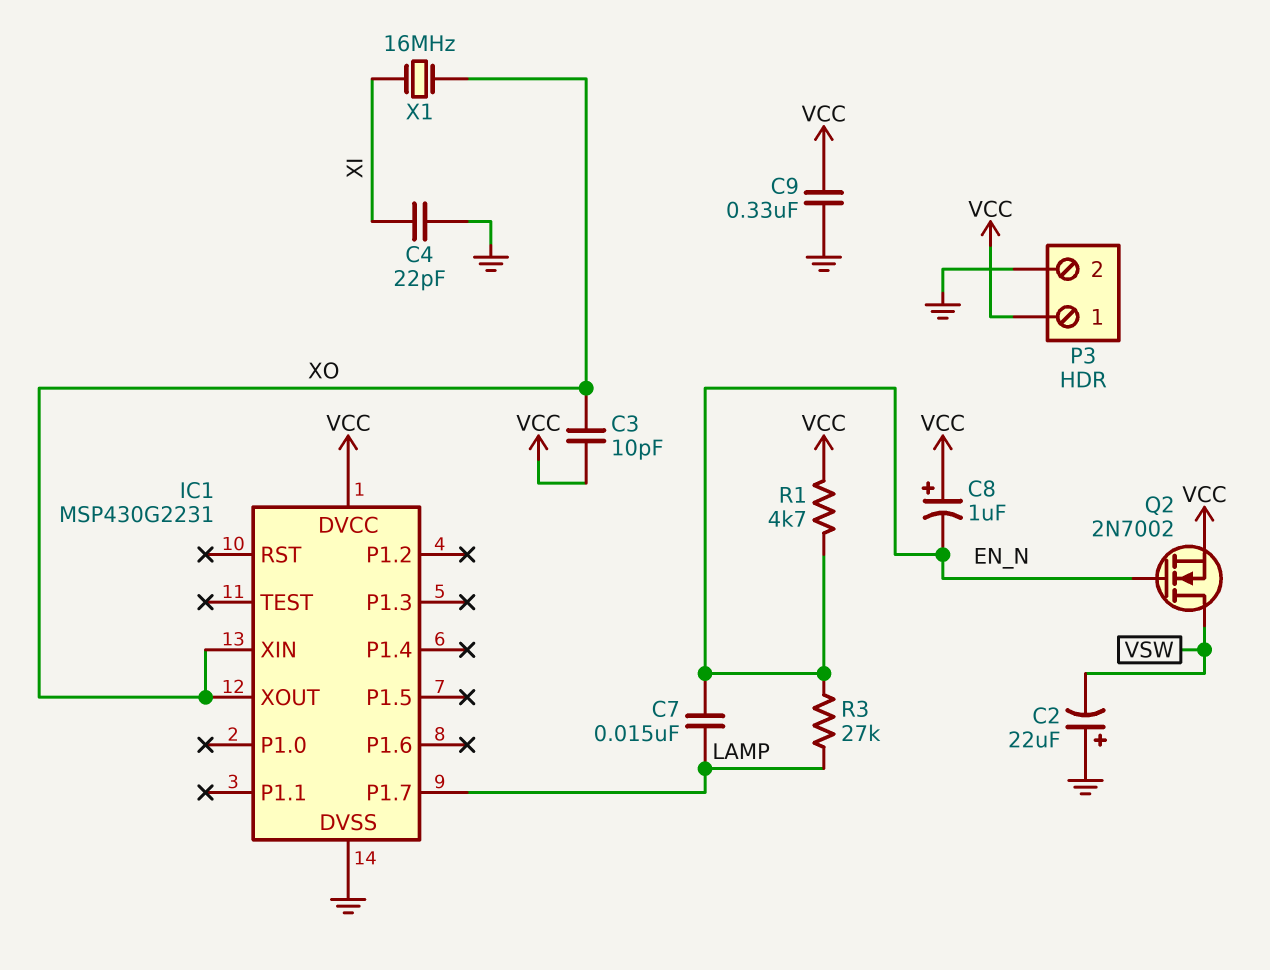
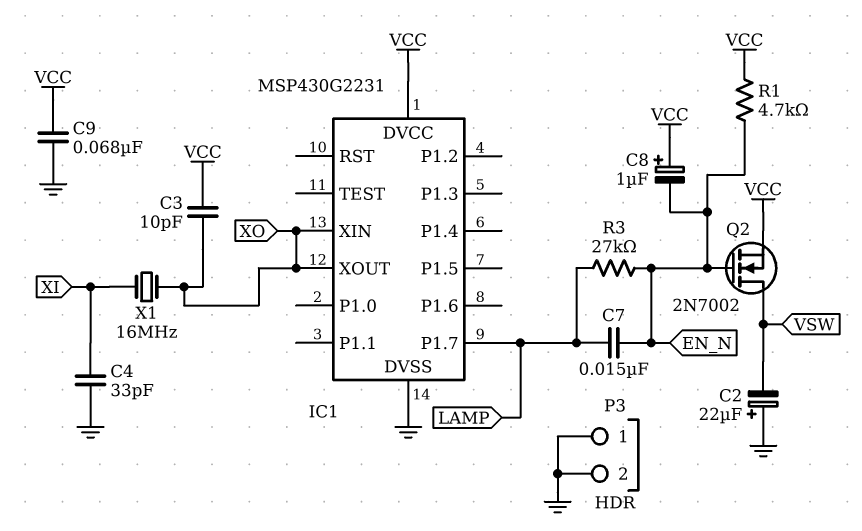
C4: 22pF (GND, XI) -> 33pF (GND, XI)
C9: 330nF (GND, VCC) -> 68nF (GND, VCC)
P3 pin 1: VCC -> GND

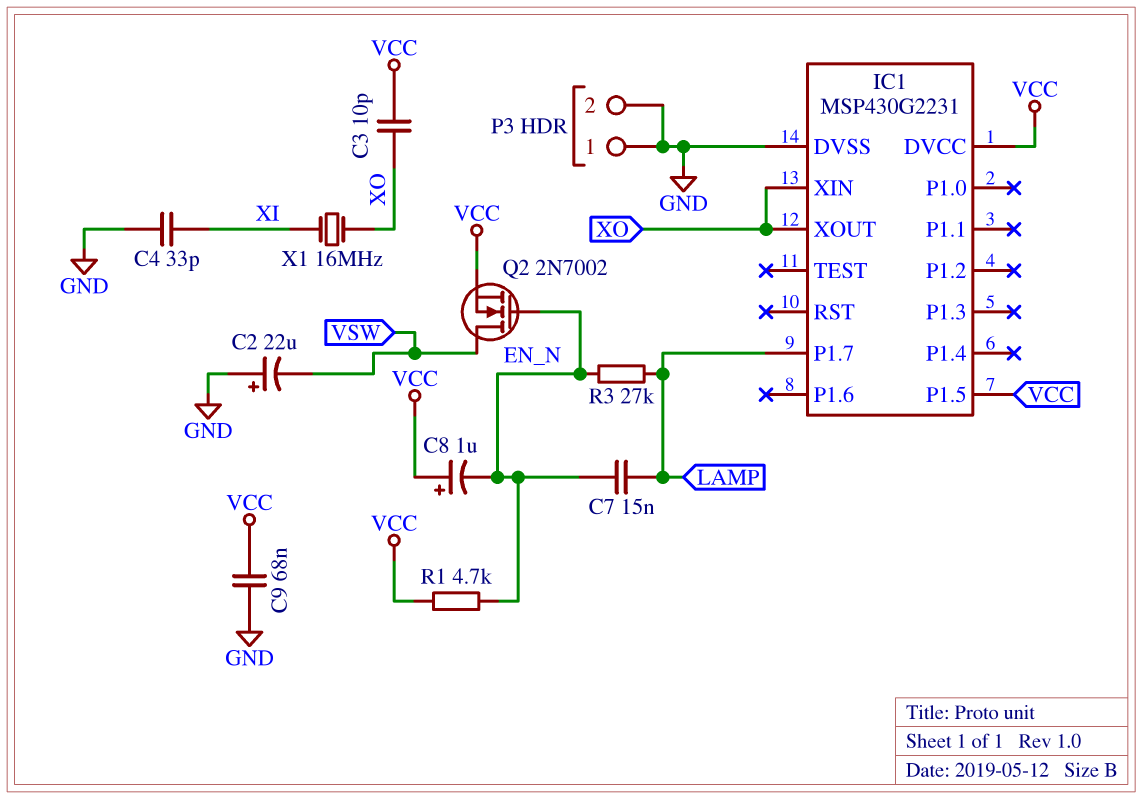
IC1 pin P1.5: none -> VCC

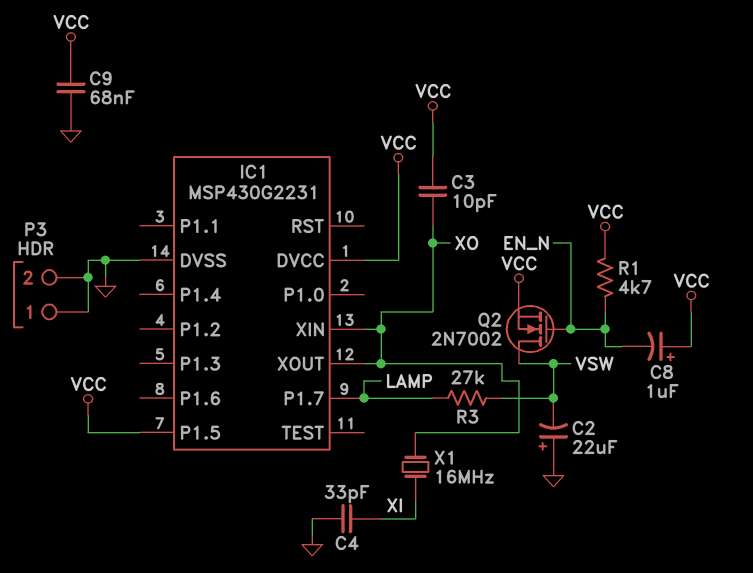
C7: 15nF (EN_N, LAMP) -> none
R3: 27k (EN_N, LAMP) -> 27k (LAMP, VSW)

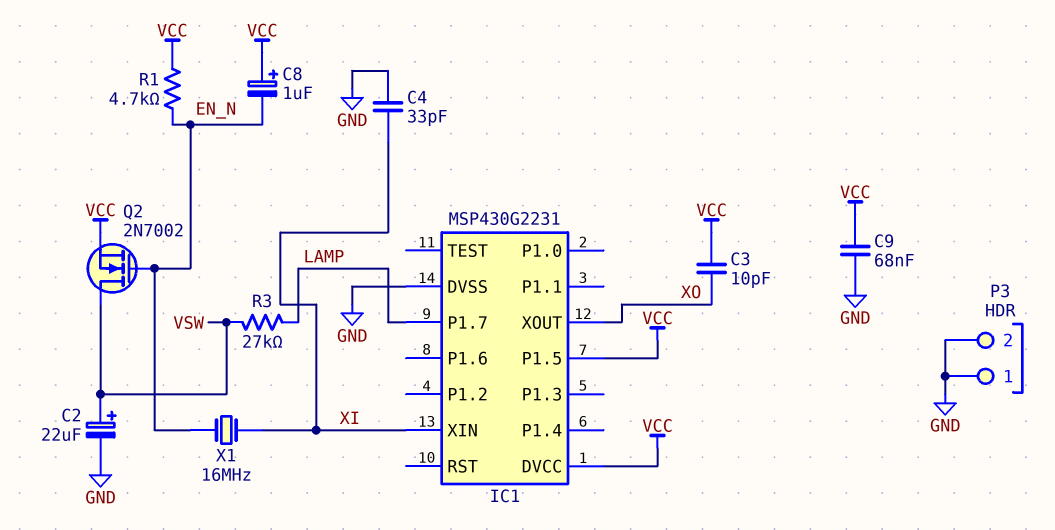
C2: 22uF (plus GND, minus VSW) -> 22uF (plus VSW, minus GND)
IC1 pin XIN: XO -> XI
X1: 16MHz (XI, XO) -> 16MHz (EN_N, XI)

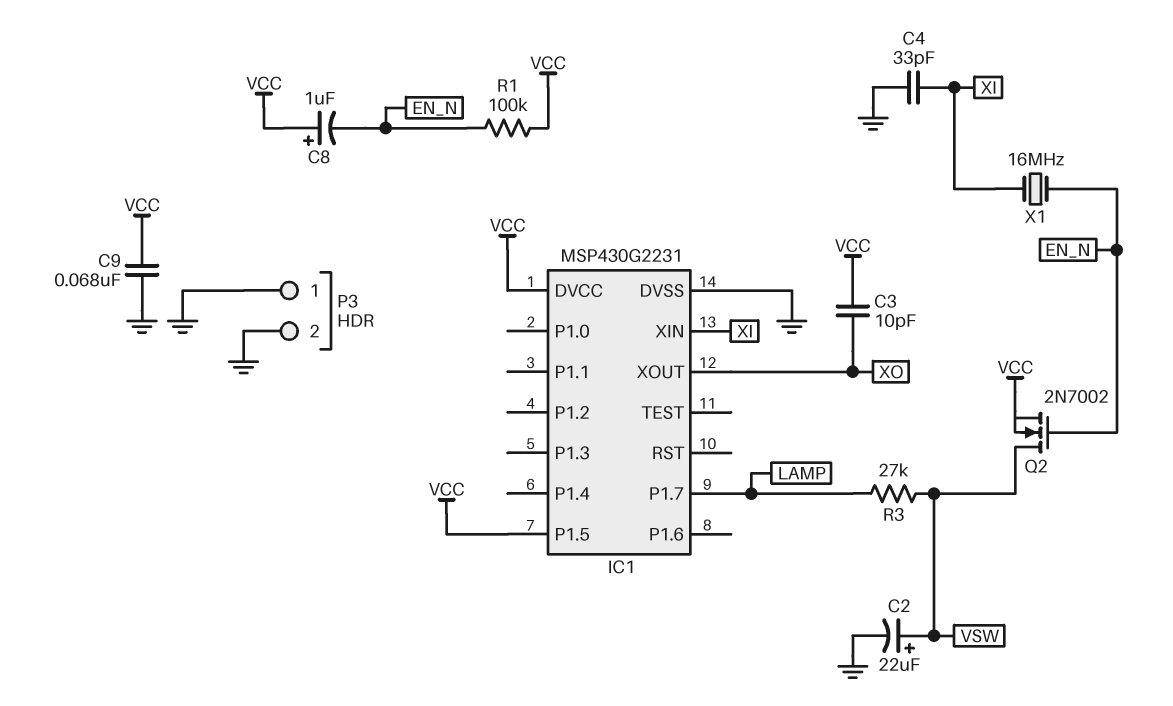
R1: 4.7k (EN_N, VCC) -> 100k (EN_N, VCC)

